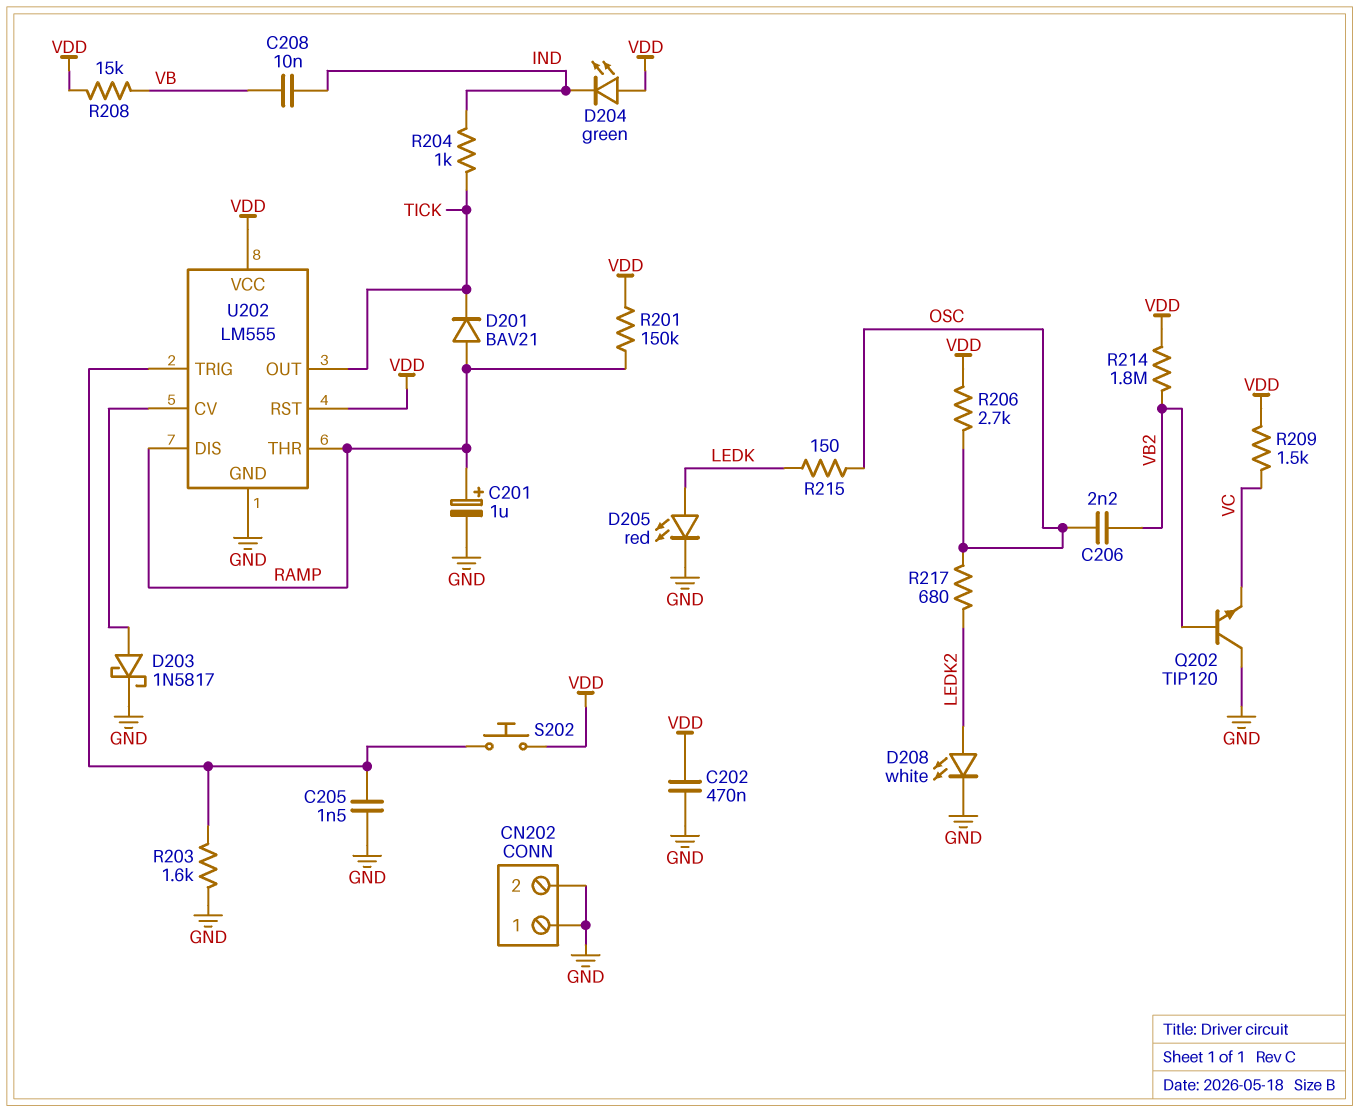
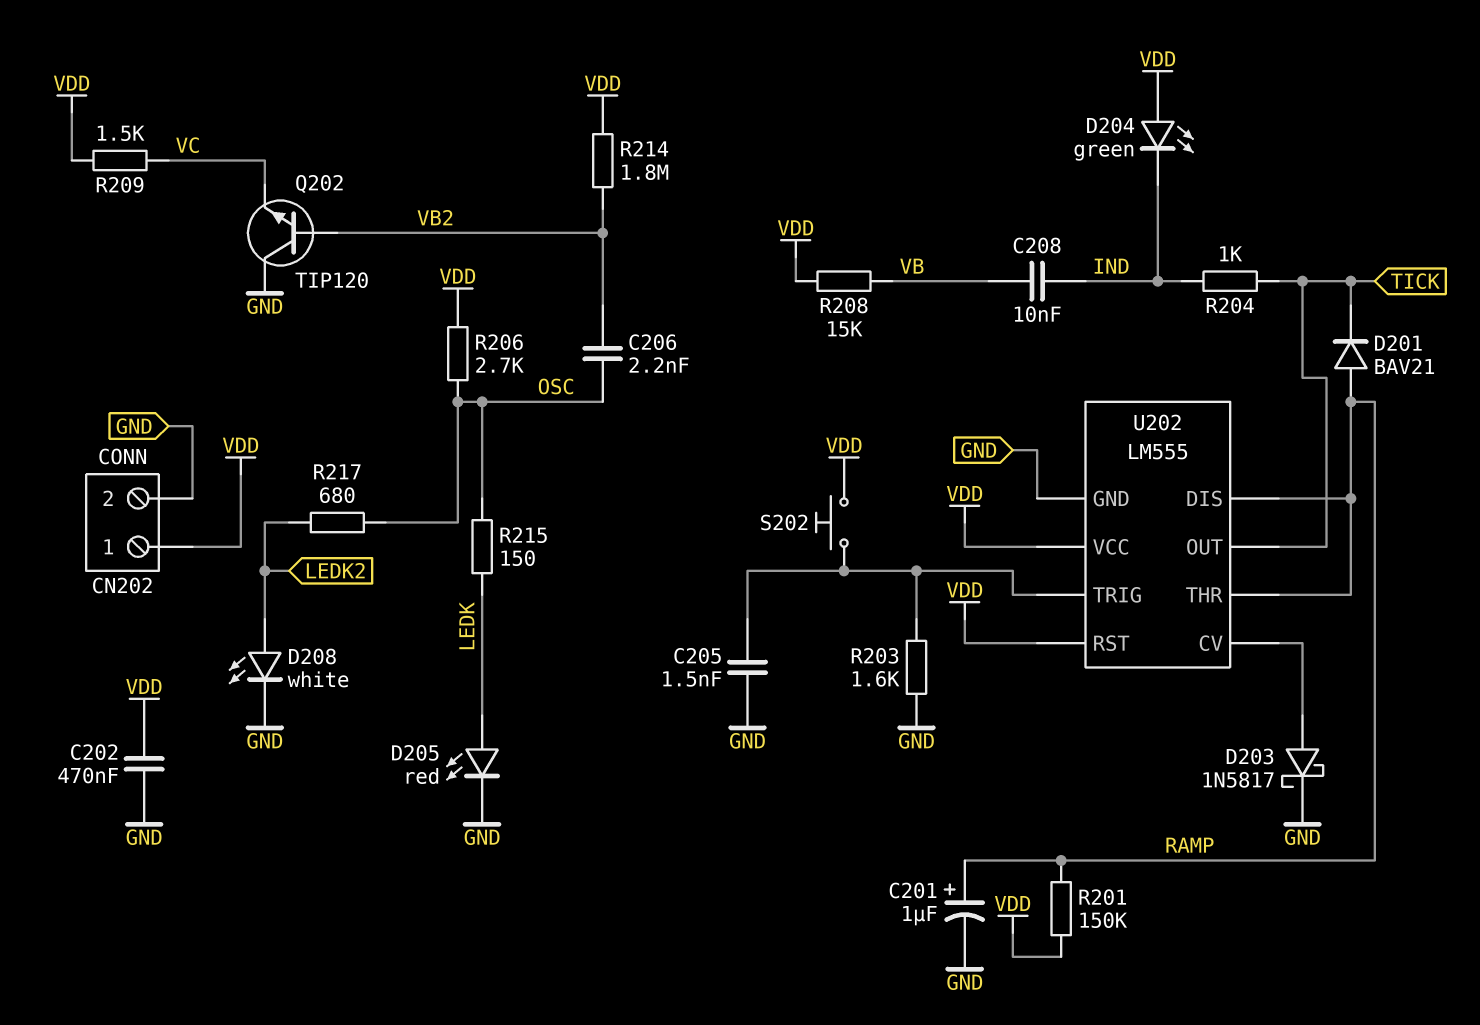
CN202 pin 1: GND -> VDD

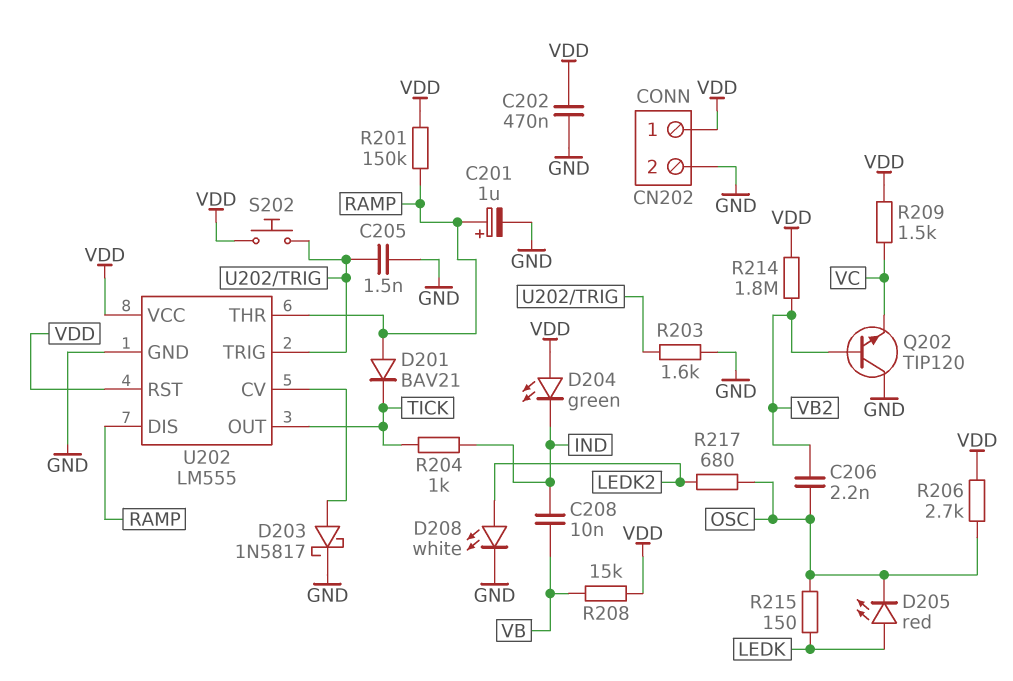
D205: LED red (A LEDK, K GND) -> LED red (A LEDK, K OSC)

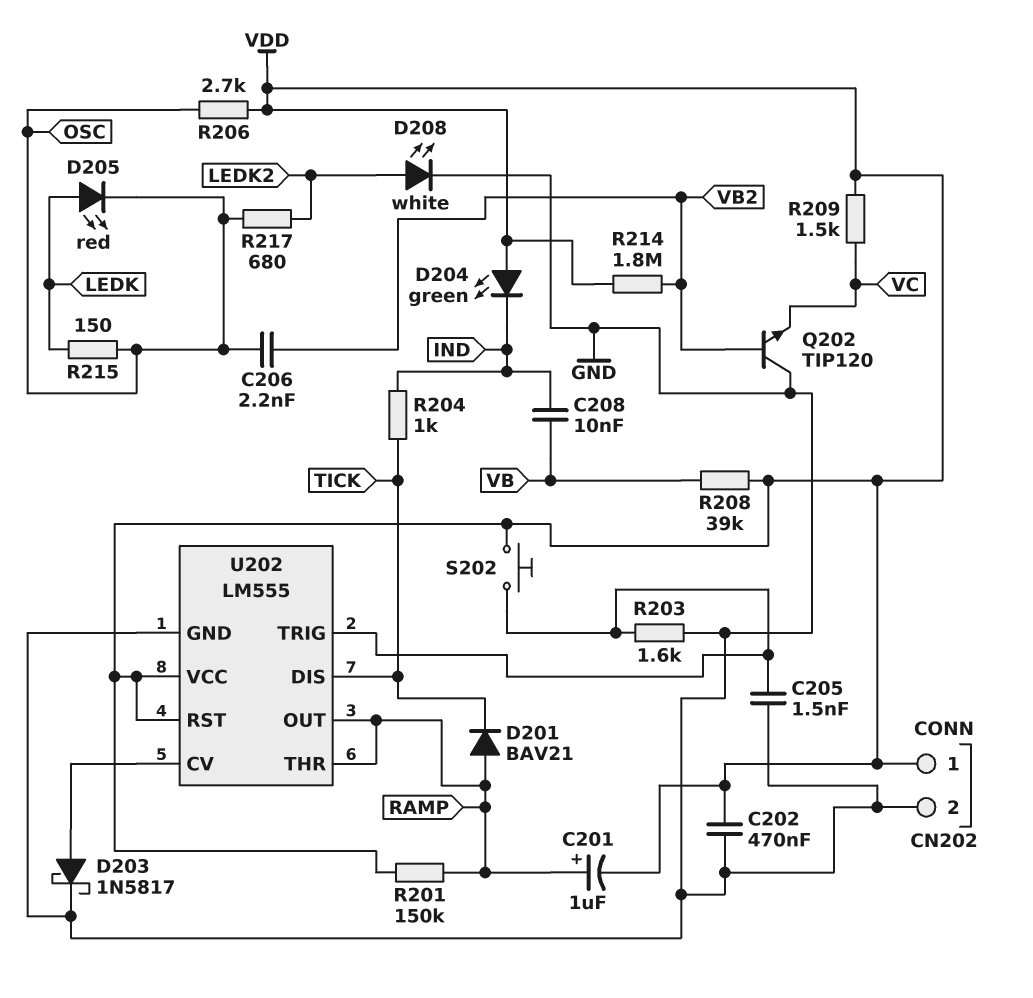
C201: 1uF (plus RAMP, minus GND) -> 1uF (plus RAMP, minus VDD)
R208: 15k (VB, VDD) -> 39k (VB, VDD)
U202 pin DIS: RAMP -> TICK
U202 pin OUT: TICK -> RAMP

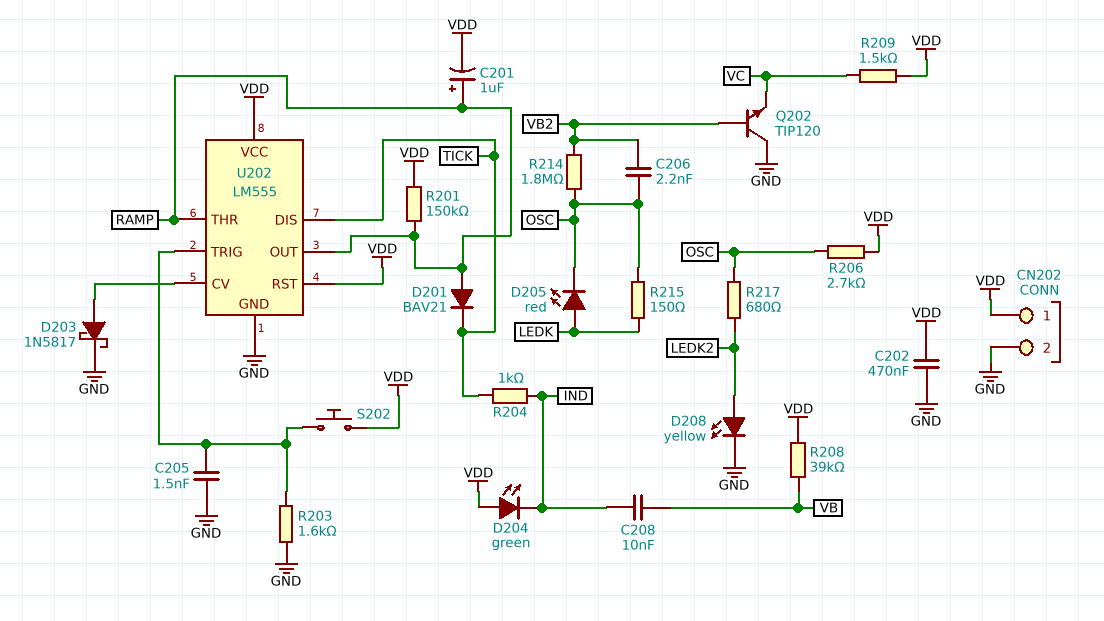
D208: LED white (A LEDK2, K GND) -> LED yellow (A LEDK2, K GND)
R214: 1.8M (VB2, VDD) -> 1.8M (OSC, VB2)

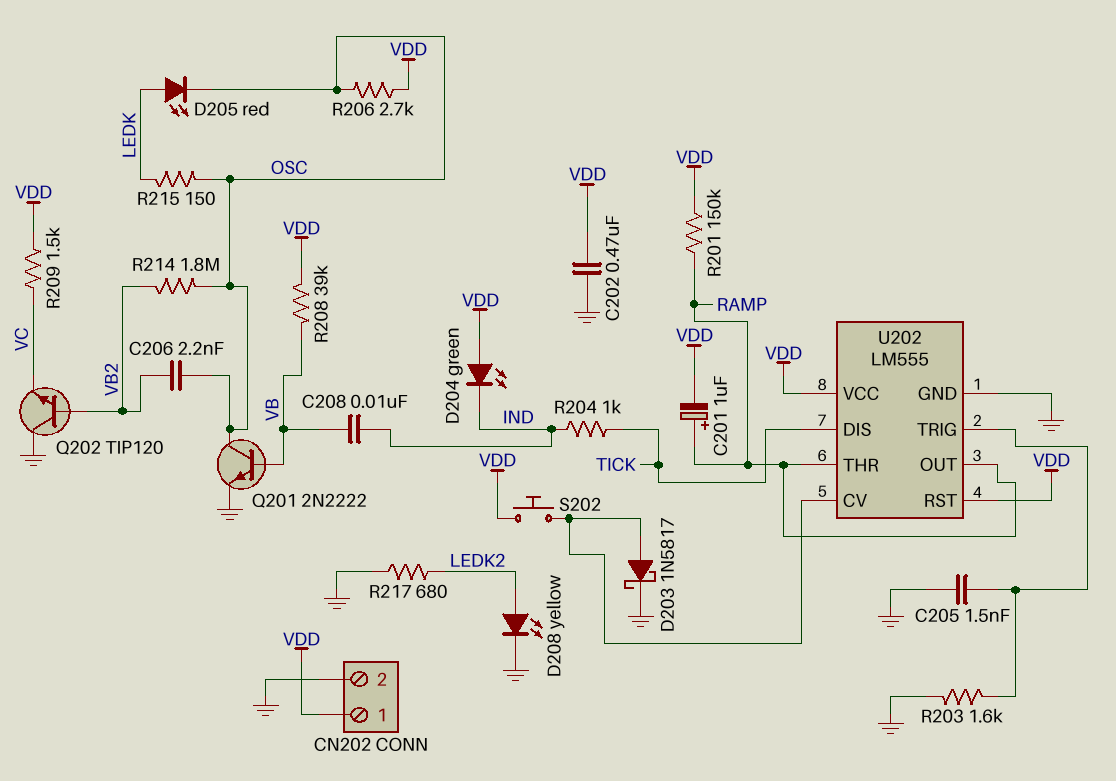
D201: diode BAV21 (A RAMP, K TICK) -> none
Q201: none -> NPN 2N2222 (B VB, C OSC, E GND)
R217: 680 (LEDK2, OSC) -> 680 (GND, LEDK2)
S202: button (U202/TRIG, VDD) -> button (U202/CV, VDD)

